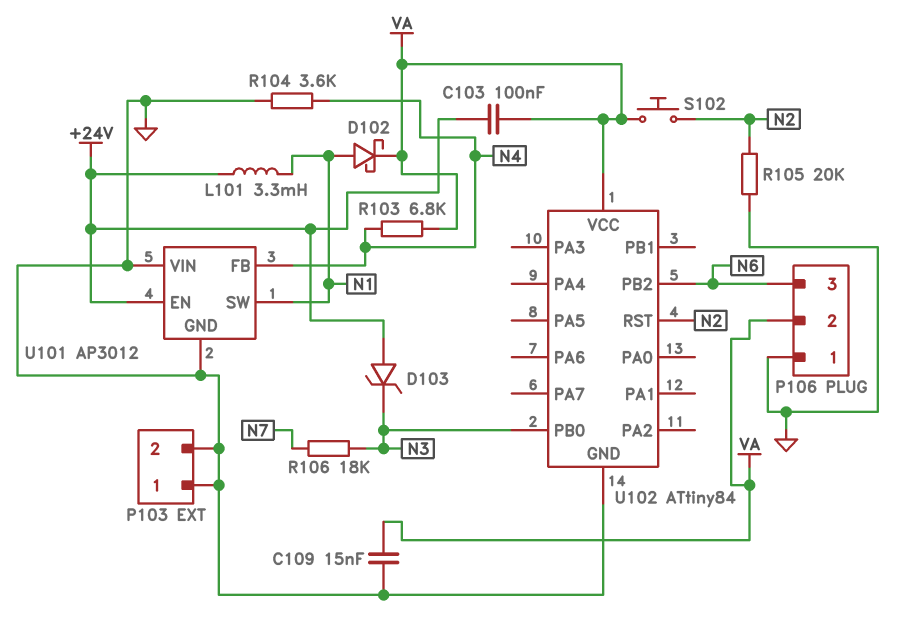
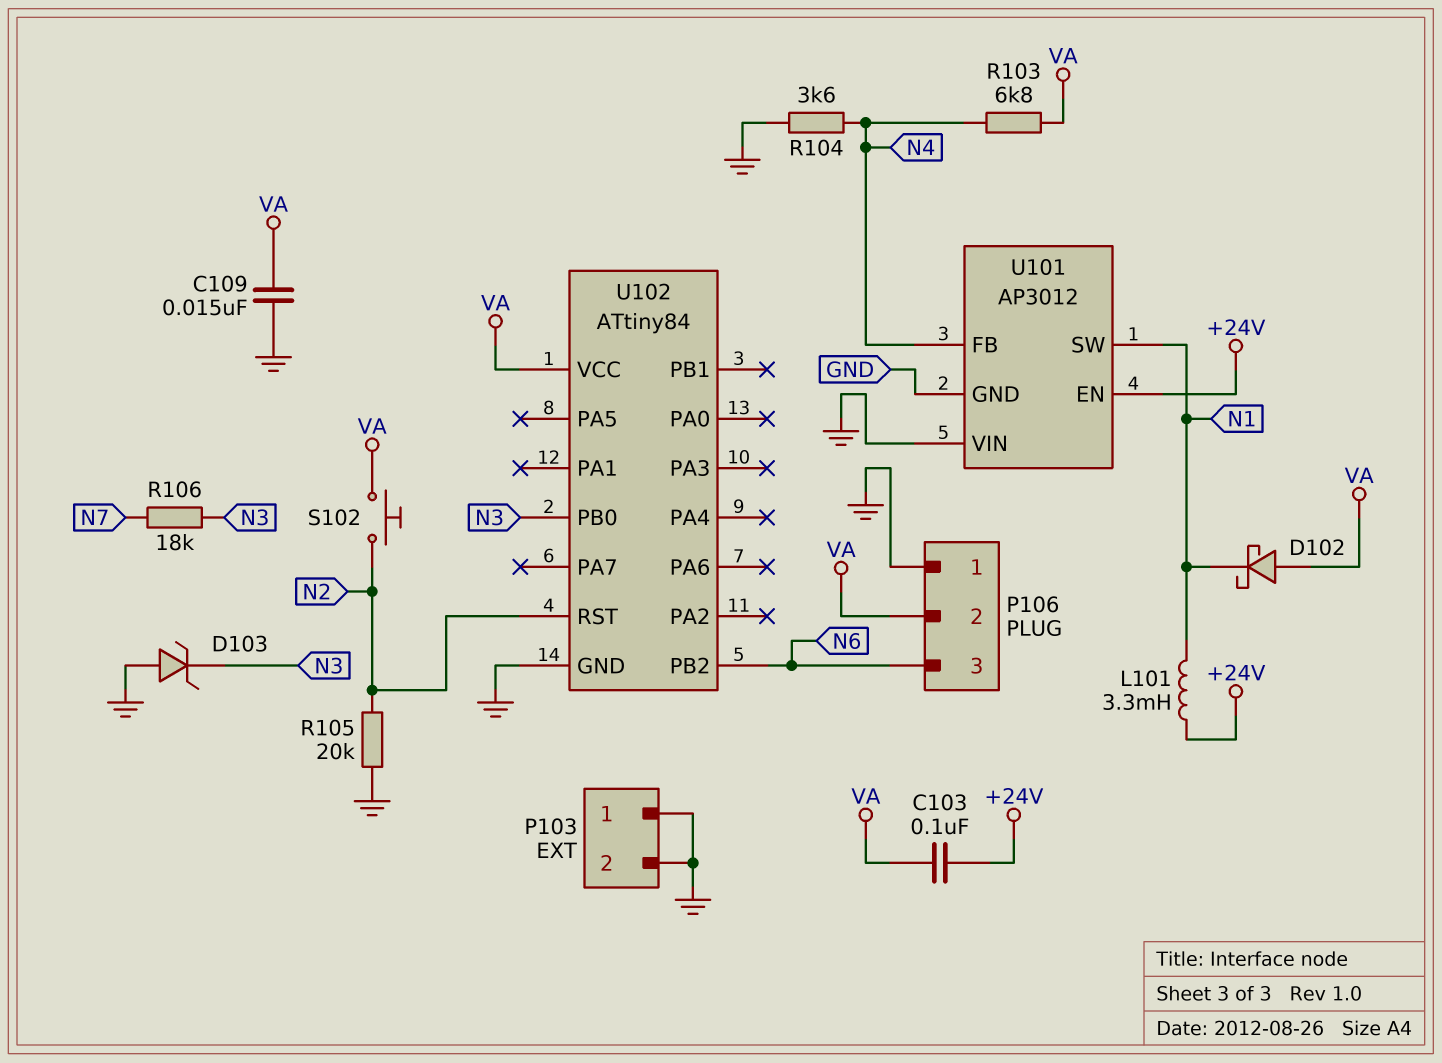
D102: schottky (A N1, K VA) -> schottky (A VA, K N1)
D103: zener (A +24V, K N3) -> zener (A GND, K N3)

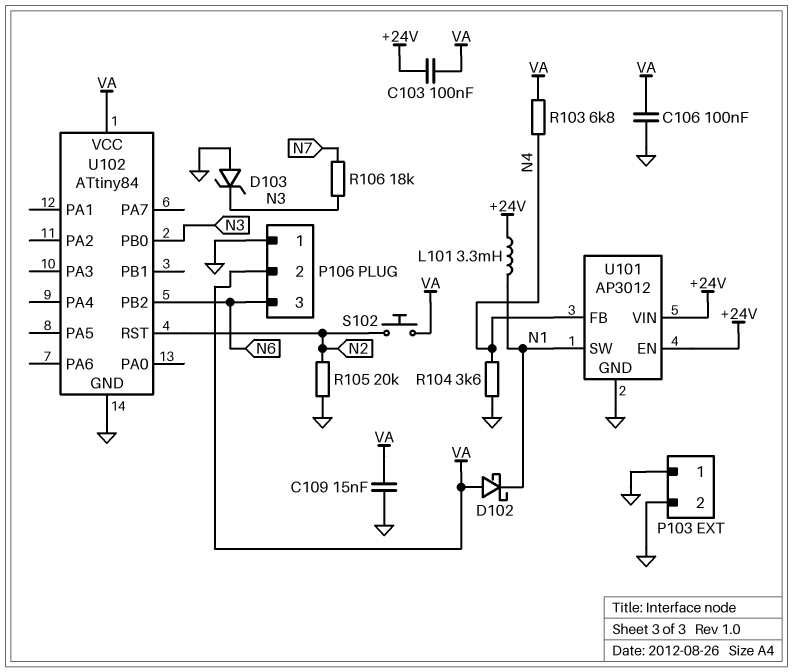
C106: none -> 100nF (GND, VA)
U101 pin VIN: GND -> +24V

